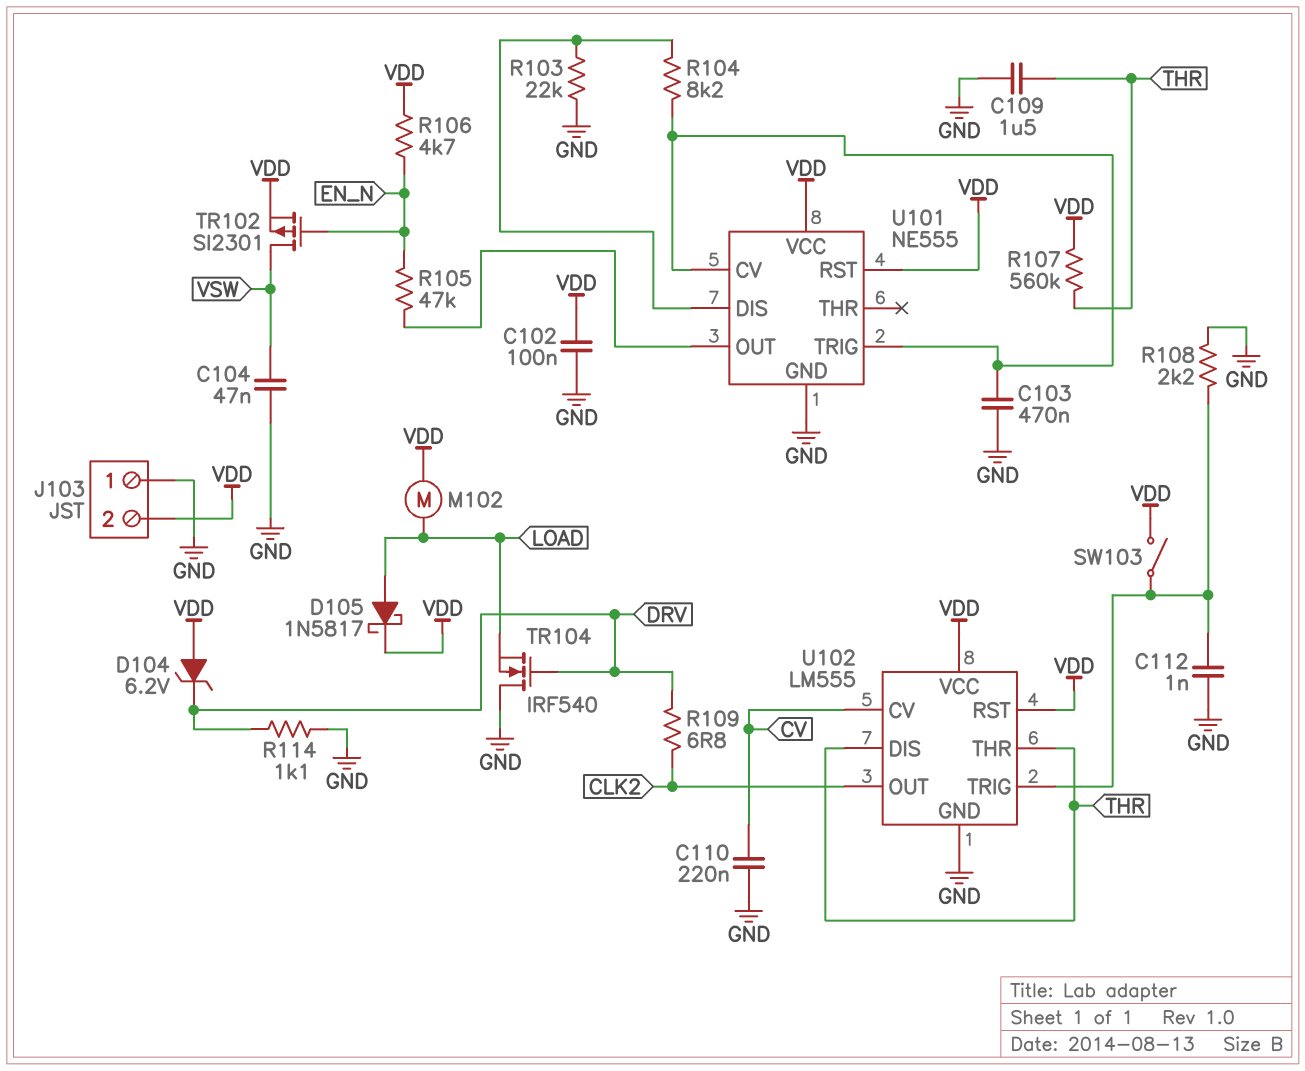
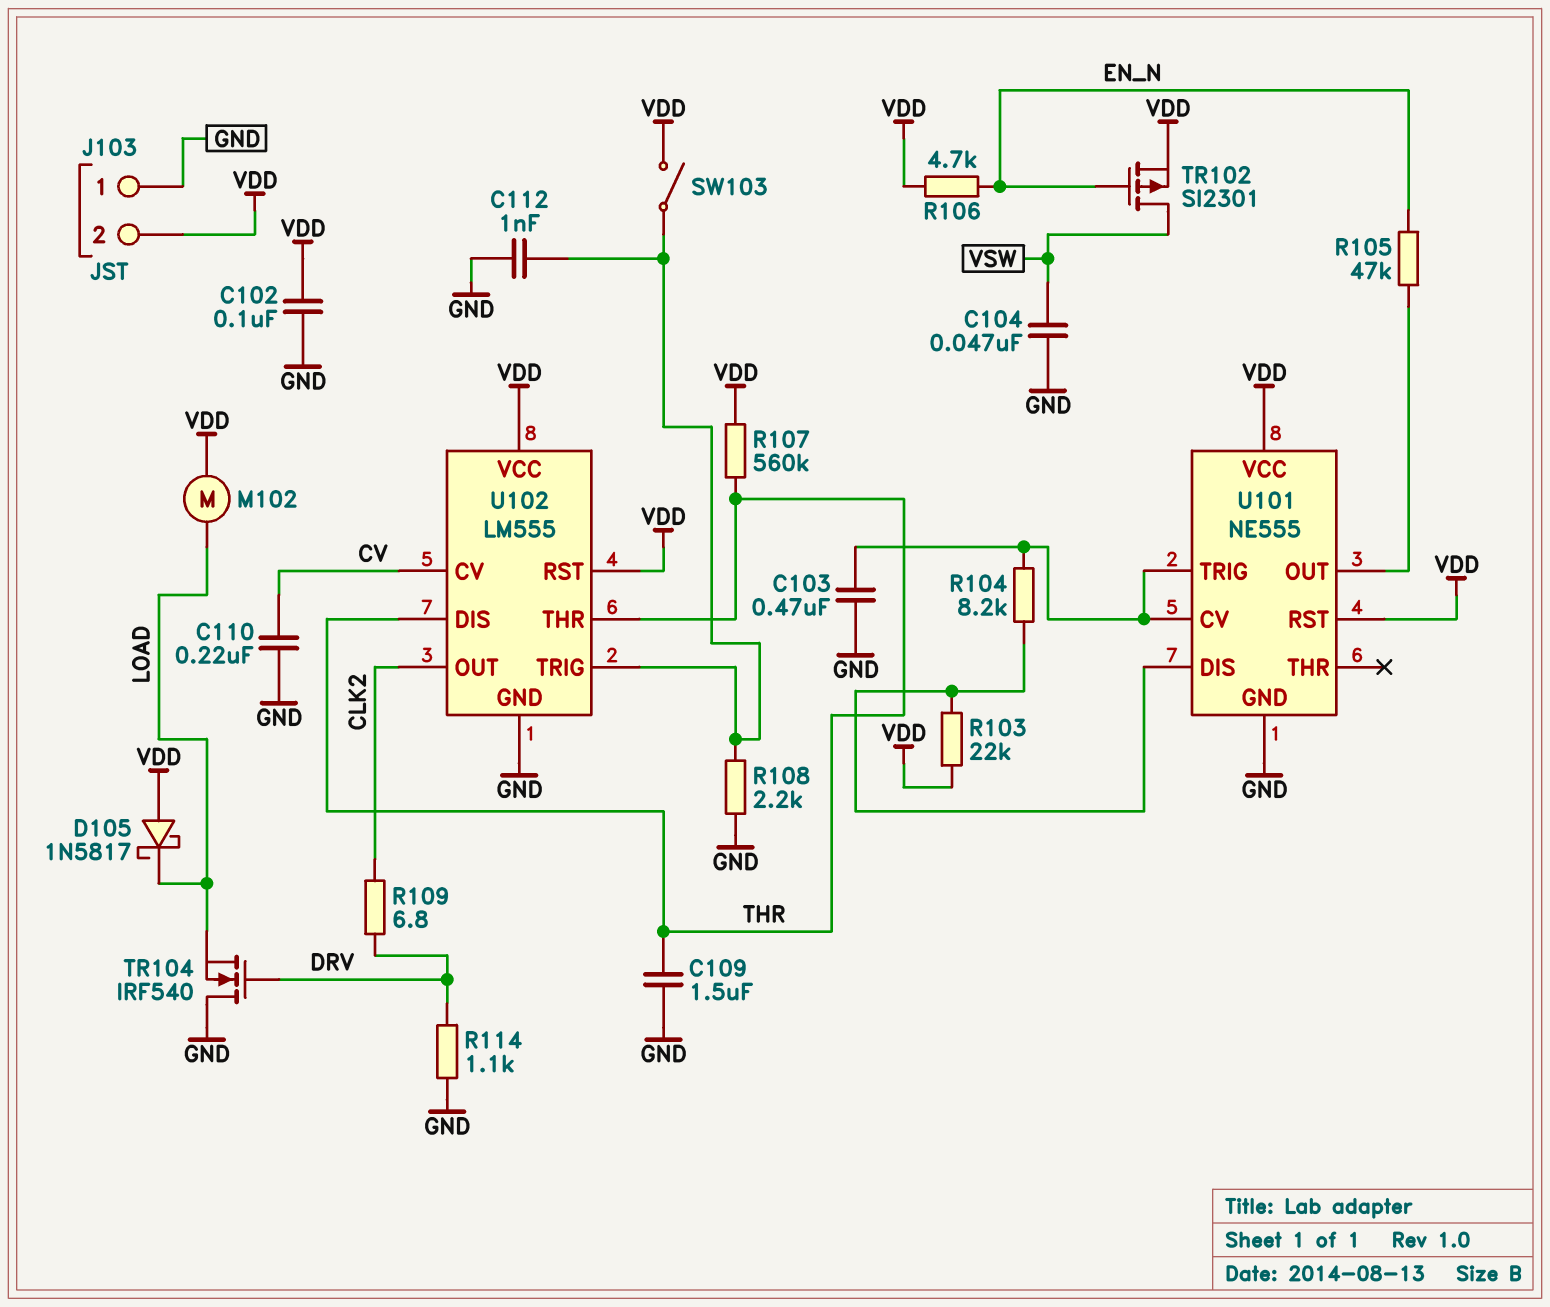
D104: zener 6.2V (A VDD, K DRV) -> none
D105: schottky 1N5817 (A LOAD, K VDD) -> schottky 1N5817 (A VDD, K LOAD)
R103: 22k (GND, U101/DIS) -> 22k (U101/DIS, VDD)

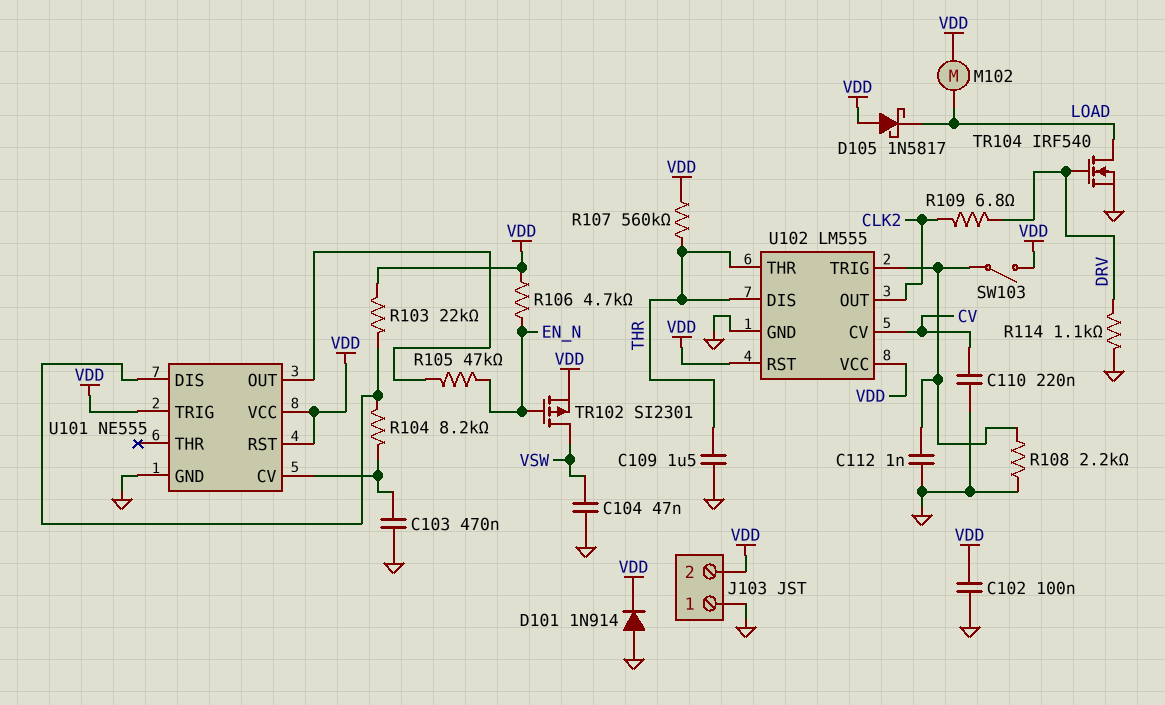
D101: none -> diode 1N914 (A GND, K VDD)
TR104: NMOS IRF540 (G DRV, D GND, S LOAD) -> NMOS IRF540 (G DRV, D LOAD, S GND)
U101 pin TRIG: U101/CV -> VDD

